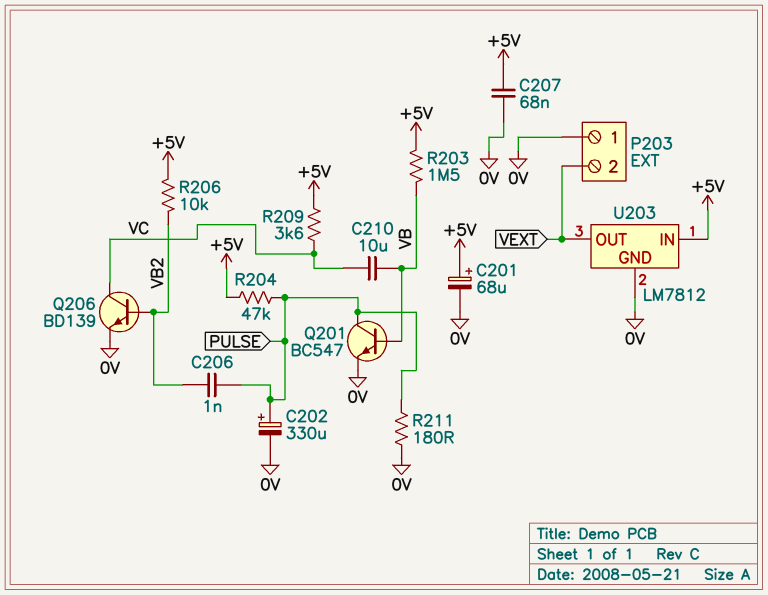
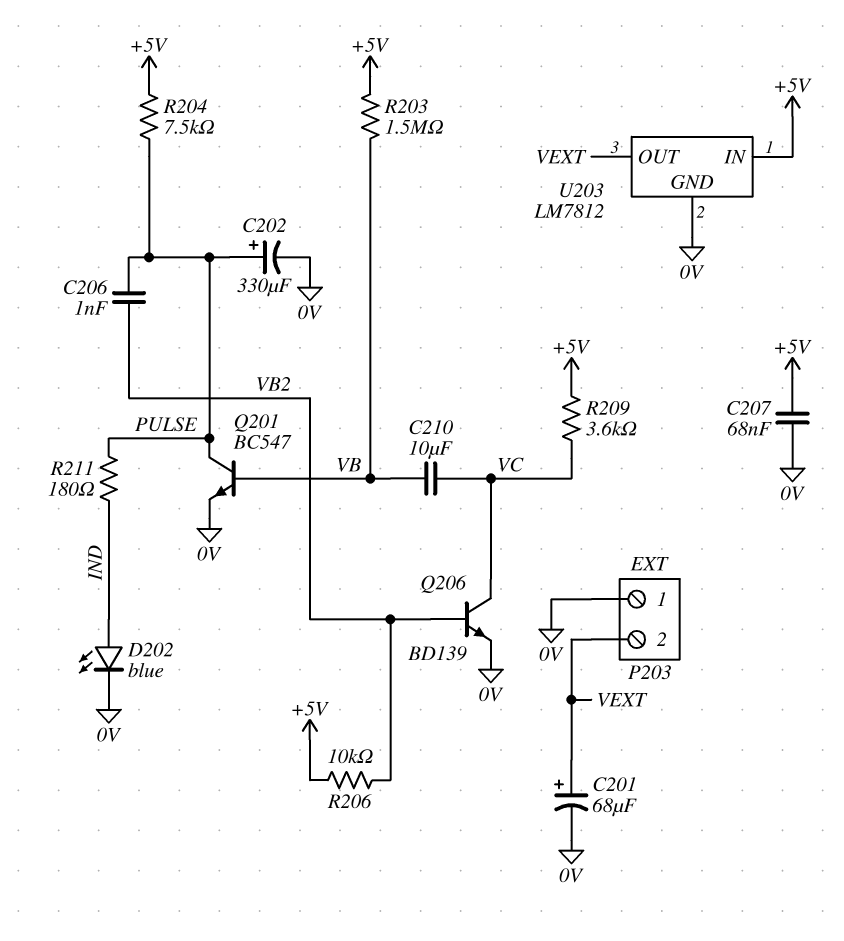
C201: 68uF (plus +5V, minus 0V) -> 68uF (plus VEXT, minus 0V)
D202: none -> LED blue (A IND, K 0V)
R204: 47k (+5V, PULSE) -> 7.5k (+5V, PULSE)
R211: 180 (0V, PULSE) -> 180 (IND, PULSE)

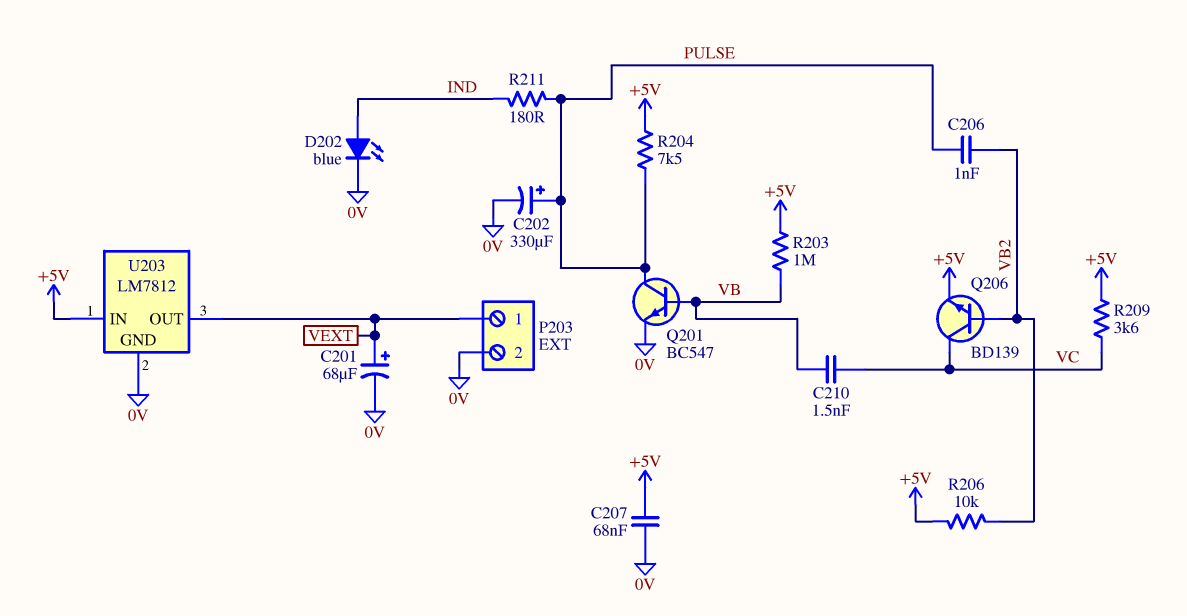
C210: 10uF (VB, VC) -> 1.5nF (VB, VC)
P203 pin 1: 0V -> VEXT
P203 pin 2: VEXT -> 0V
Q206: NPN BD139 (B VB2, C VC, E 0V) -> NPN BD139 (B VB2, C VC, E +5V)
R203: 1.5M (+5V, VB) -> 1M (+5V, VB)

